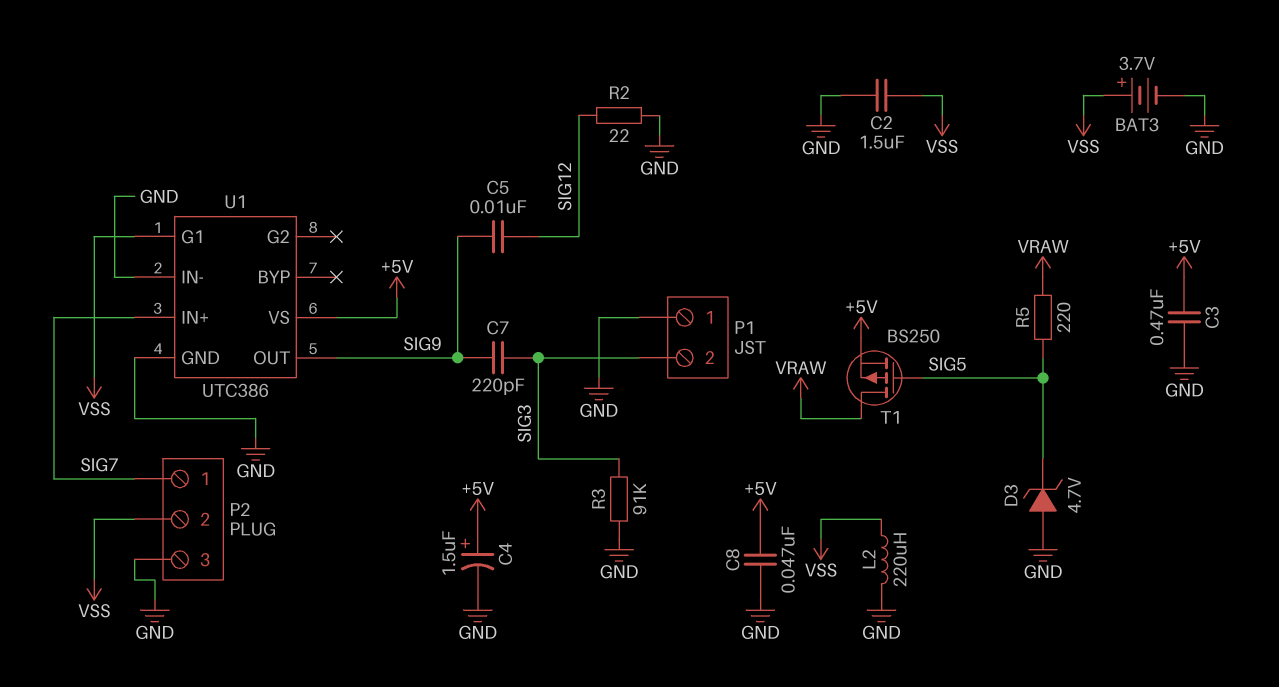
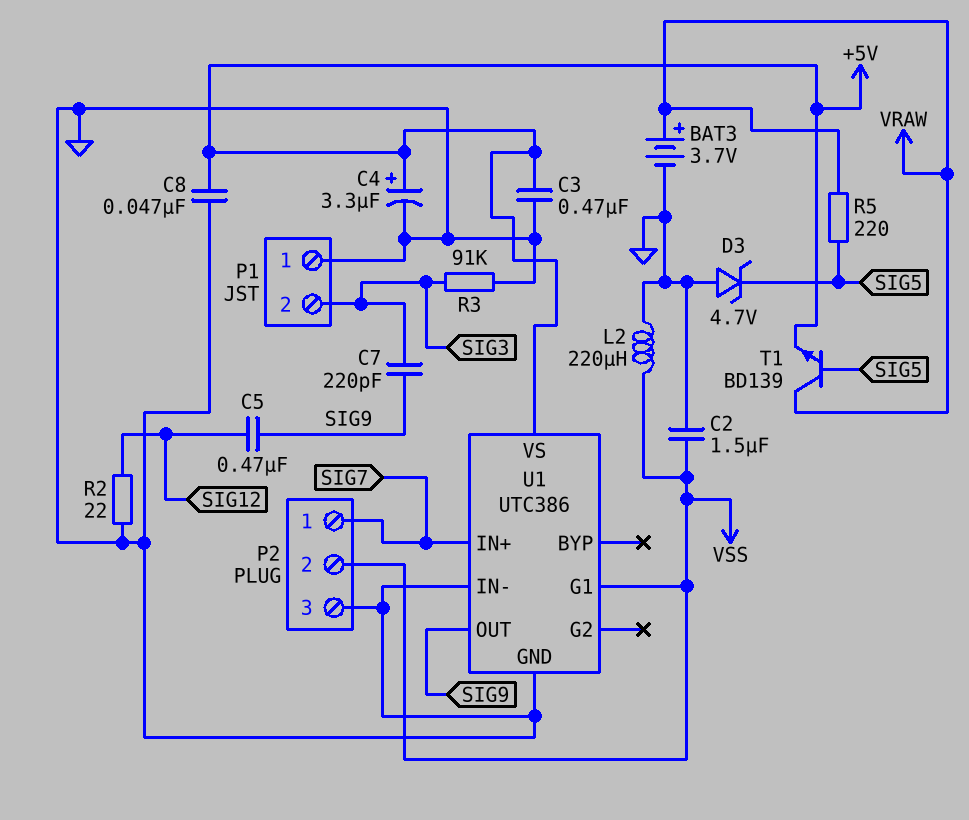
BAT3: 3.7V (plus VSS, minus GND) -> 3.7V (plus VRAW, minus GND)
C4: 1.5uF (plus +5V, minus GND) -> 3.3uF (plus +5V, minus GND)
C5: 10nF (SIG9, SIG12) -> 470nF (SIG9, SIG12)
T1: PMOS BS250 (G SIG5, D VRAW, S +5V) -> NPN BD139 (B SIG5, C VRAW, E +5V)

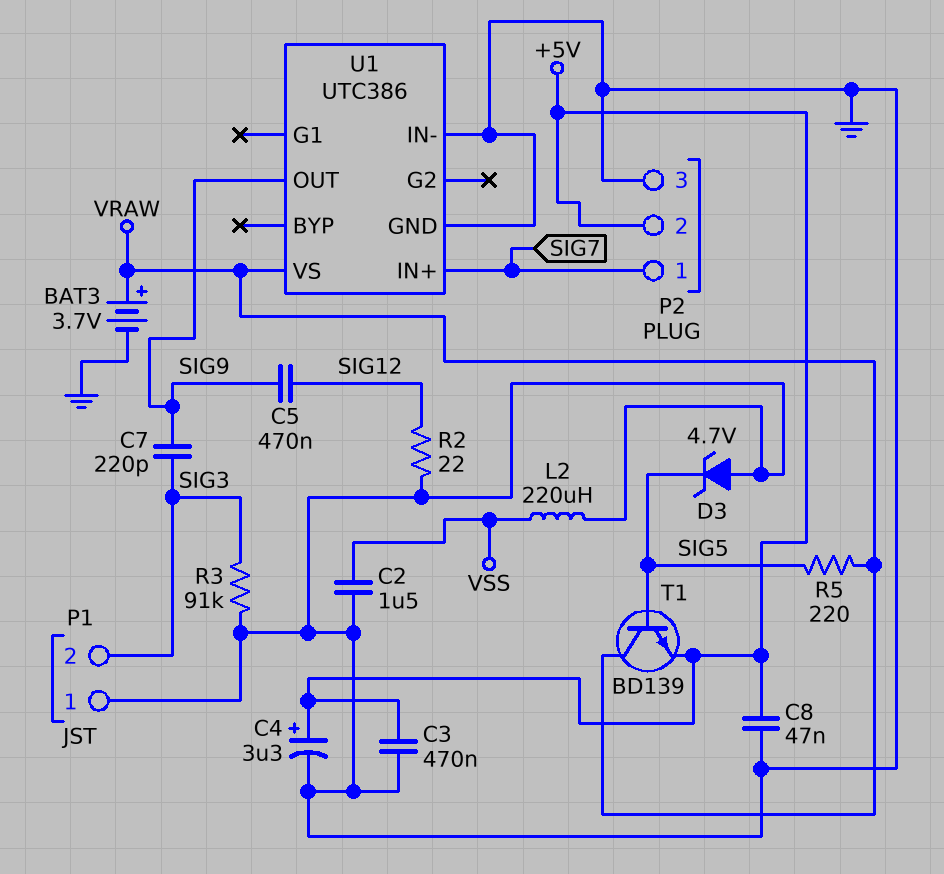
P2 pin 2: VSS -> +5V
U1 pin G1: VSS -> none
U1 pin VS: +5V -> VRAW

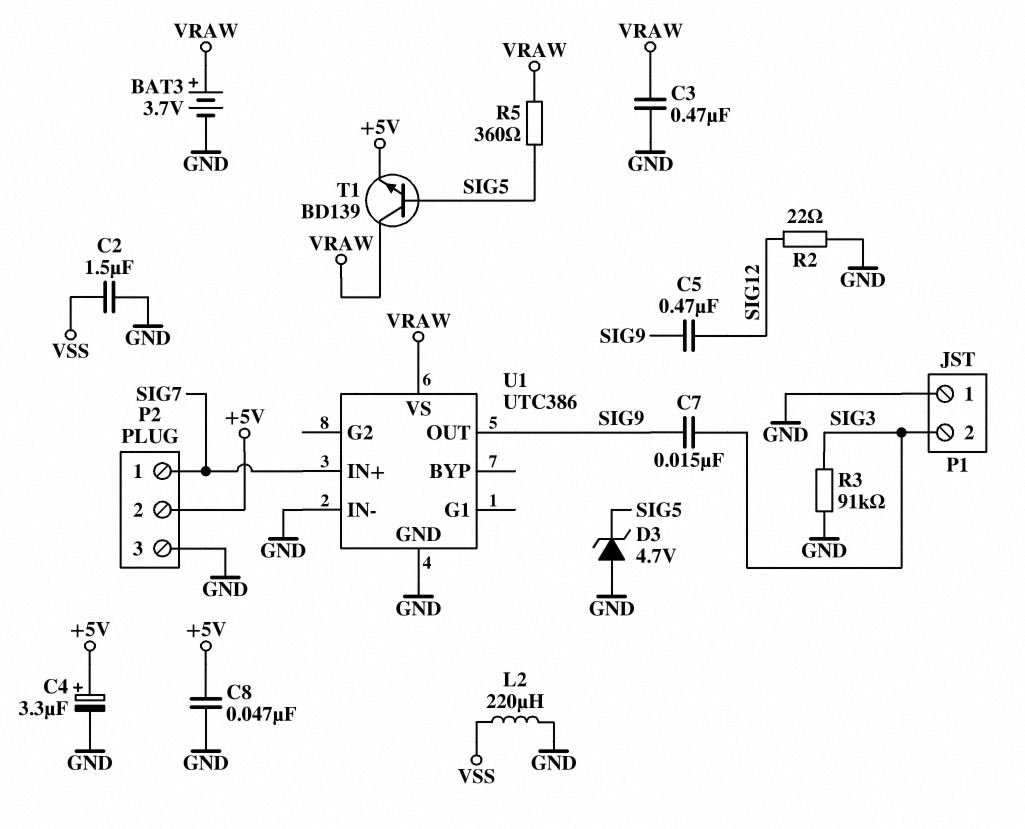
C3: 470nF (+5V, GND) -> 470nF (GND, VRAW)
C7: 220pF (SIG3, SIG9) -> 15nF (SIG3, SIG9)
R5: 220 (SIG5, VRAW) -> 360 (SIG5, VRAW)

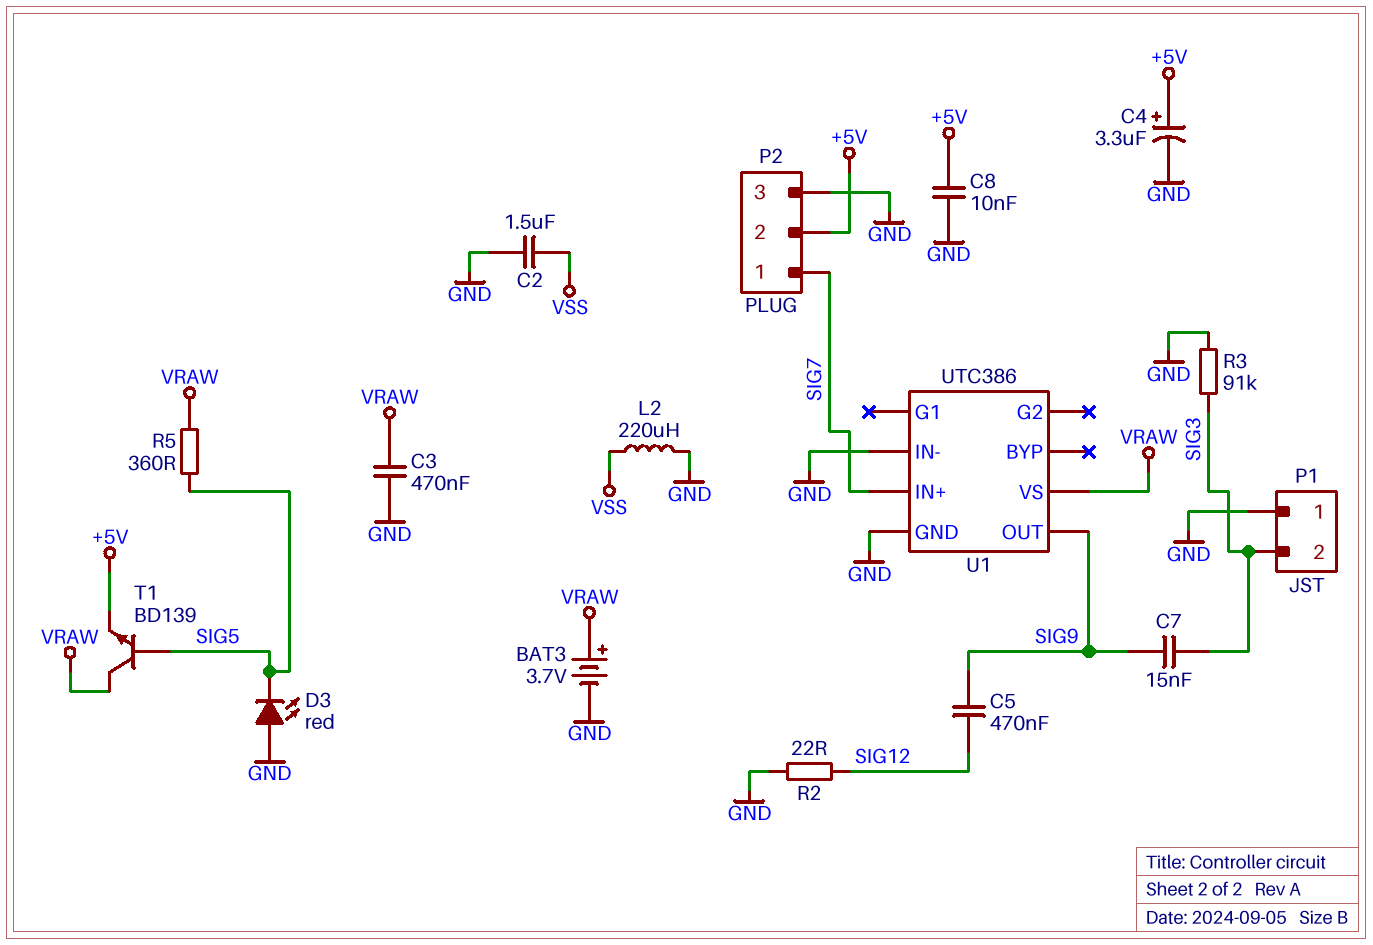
C8: 47nF (+5V, GND) -> 10nF (+5V, GND)
D3: zener 4.7V (A GND, K SIG5) -> LED red (A GND, K SIG5)

